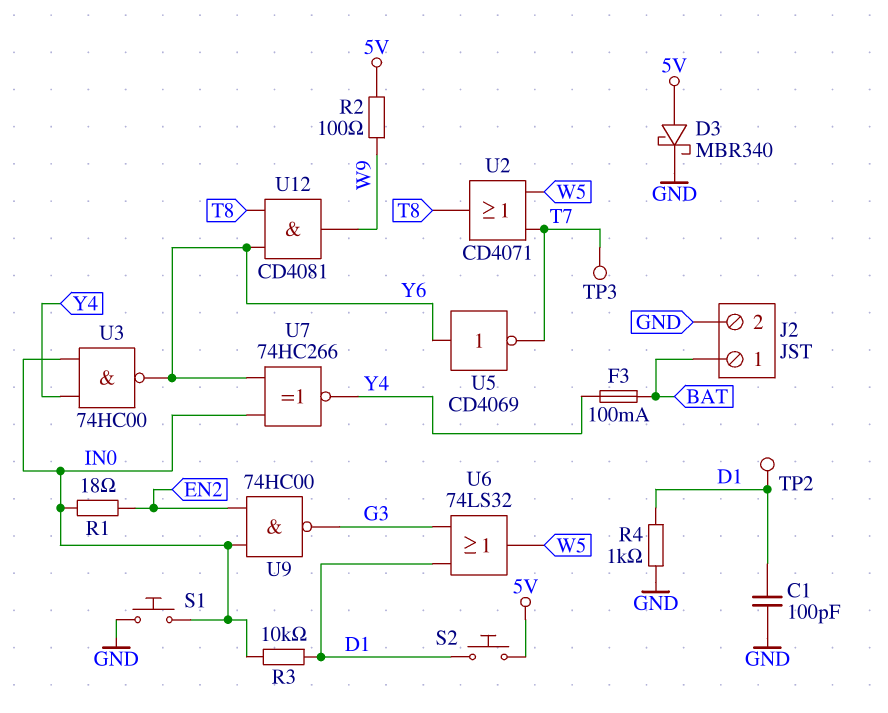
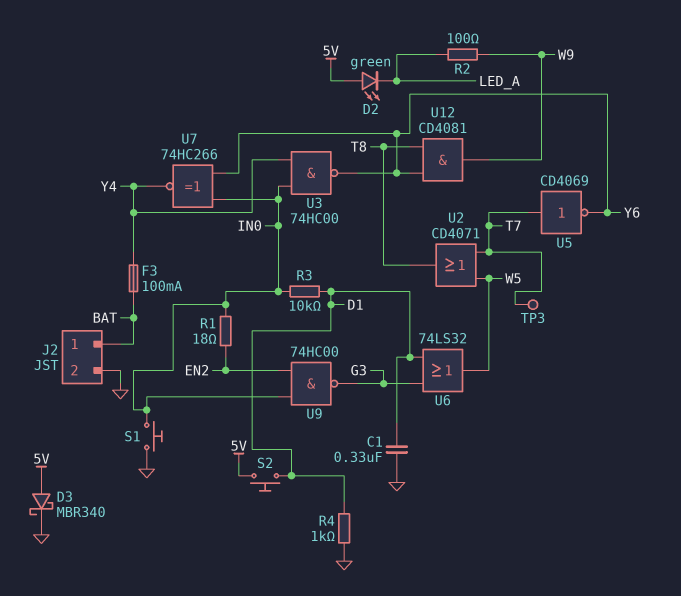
C1: 100pF (D1, GND) -> 330nF (D1, GND)
D2: none -> LED green (A 5V, K LED_A)
R2: 100 (5V, W9) -> 100 (LED_A, W9)
TP2: test point (D1) -> none
U5: NOT CD4069 (in Y6, out T7) -> NOT CD4069 (in T7, out Y6)

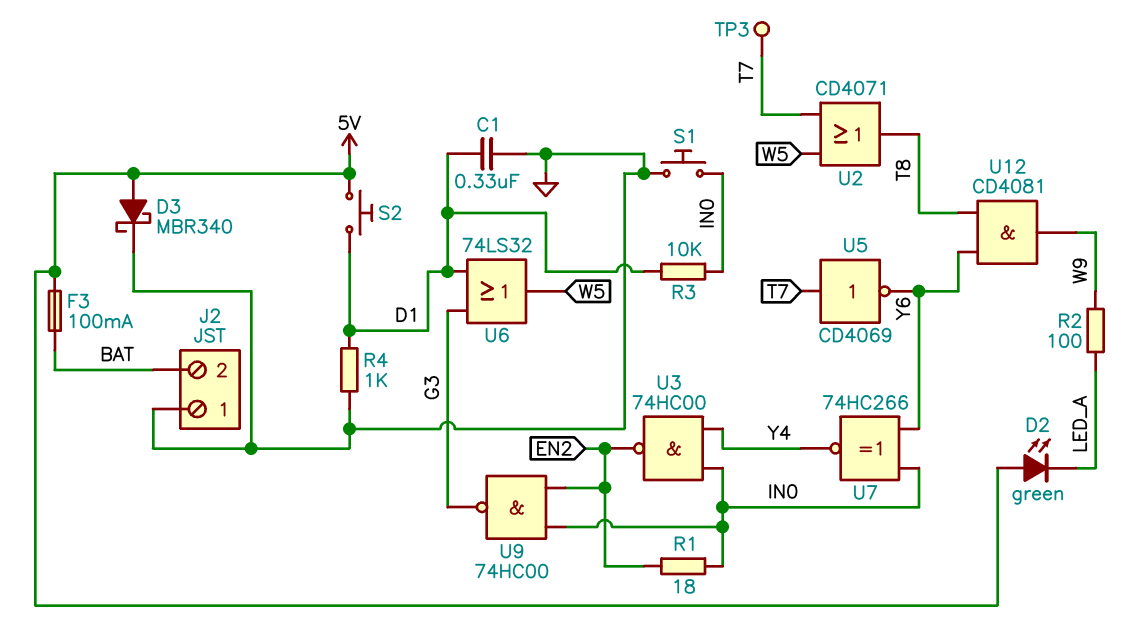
F3: 100mA (BAT, Y4) -> 100mA (5V, BAT)
J2 pin 1: BAT -> GND
J2 pin 2: GND -> BAT
U3: NAND 74HC00 (in IN0, in Y4, out Y6) -> NAND 74HC00 (in IN0, in Y4, out EN2)

